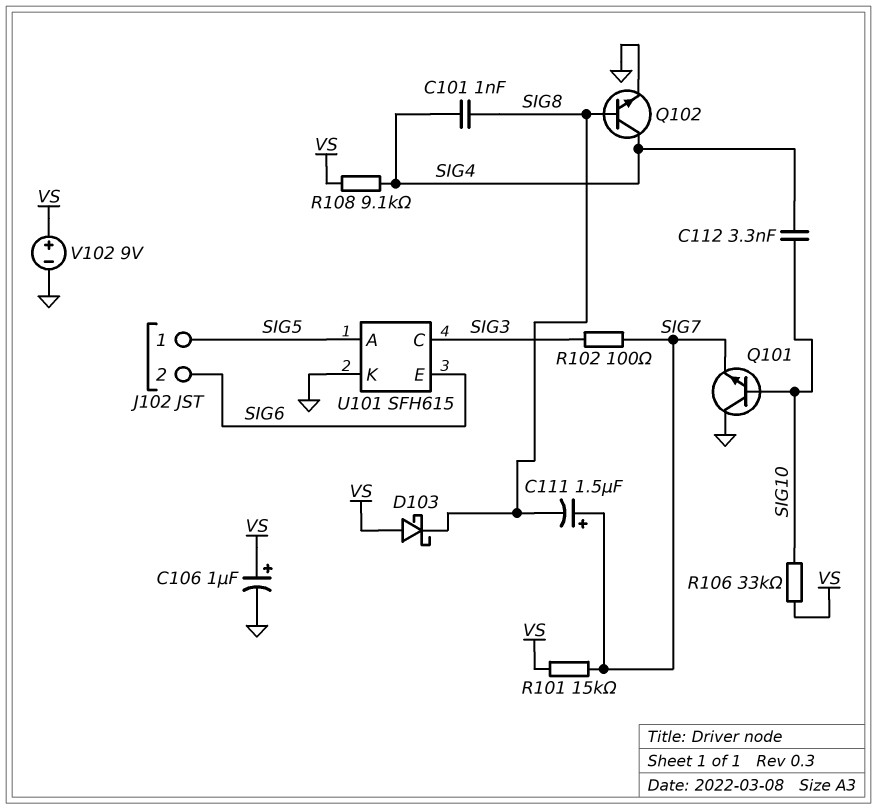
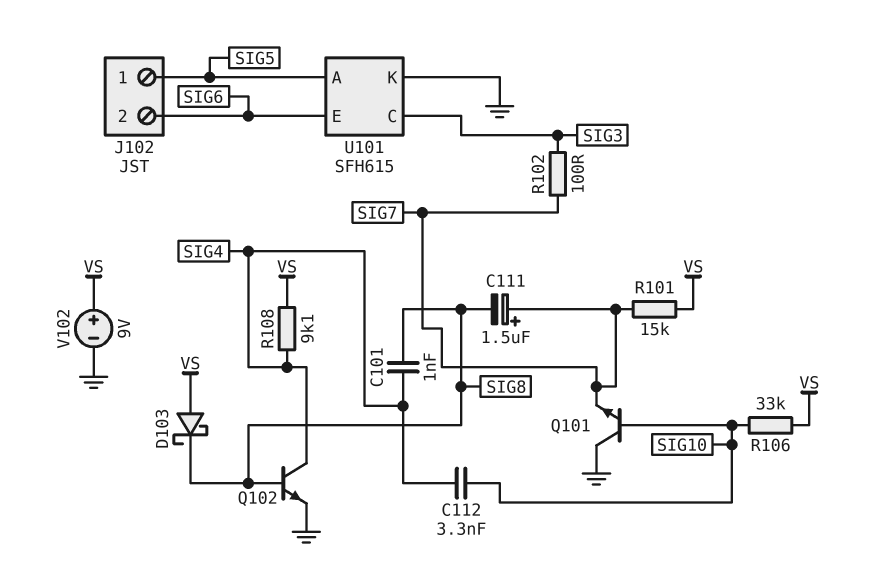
C106: 1uF (plus VS, minus GND) -> none

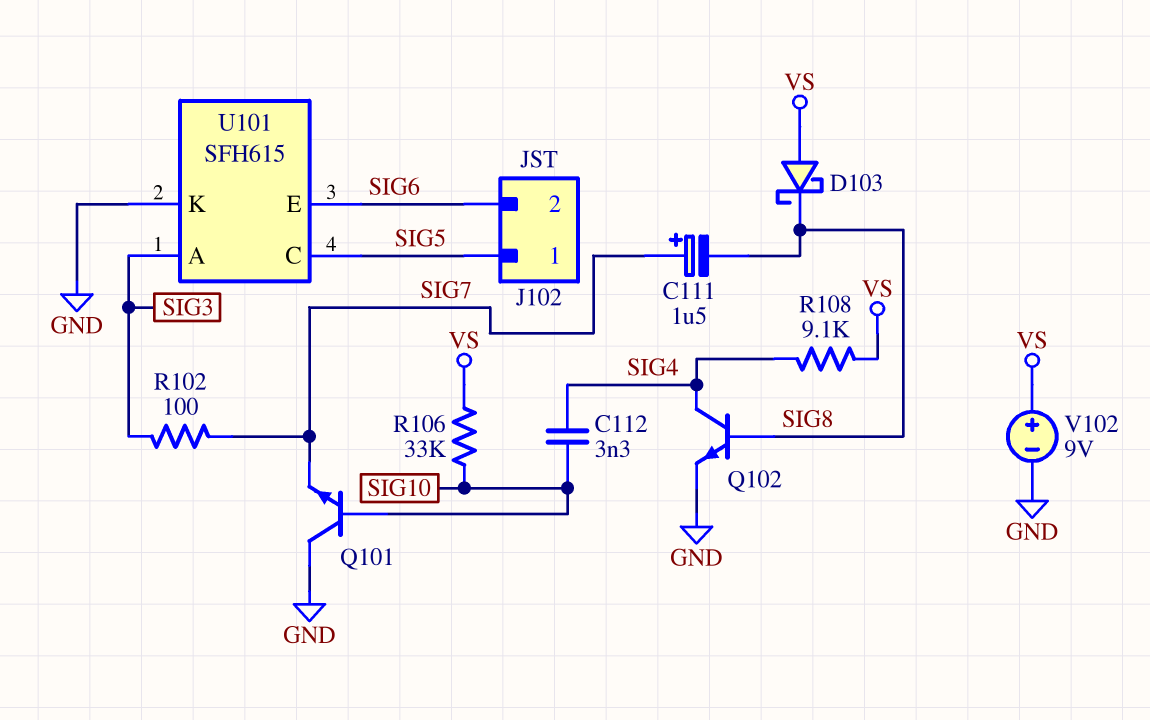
C101: 1nF (SIG4, SIG8) -> none
R101: 15k (SIG7, VS) -> none
U101 pin A: SIG5 -> SIG3
U101 pin C: SIG3 -> SIG5

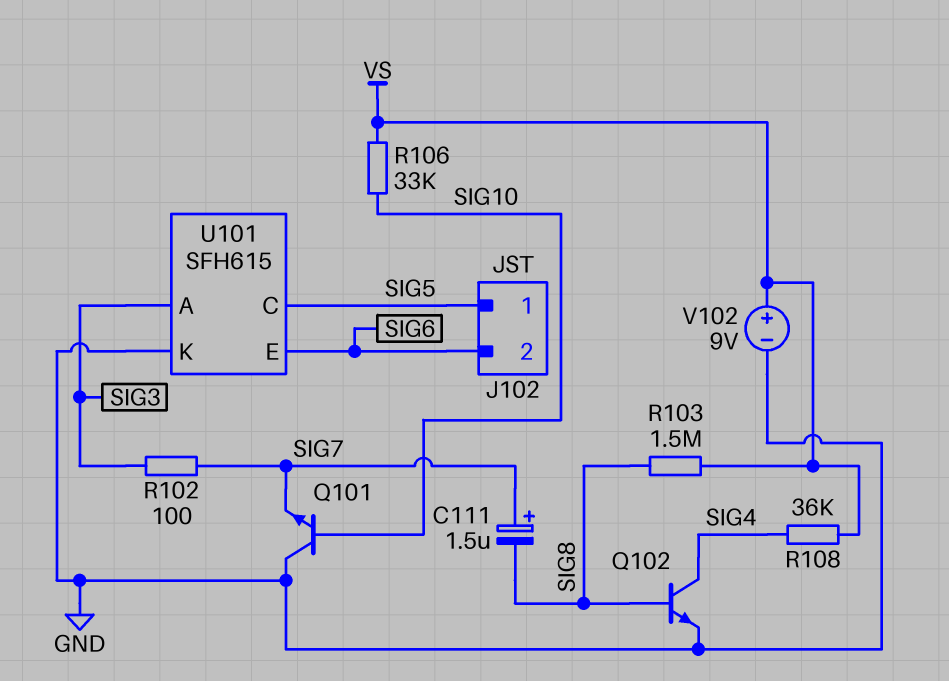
C112: 3.3nF (SIG4, SIG10) -> none
D103: schottky (A VS, K SIG8) -> none
R103: none -> 1.5M (SIG8, VS)
R108: 9.1k (SIG4, VS) -> 36k (SIG4, VS)

